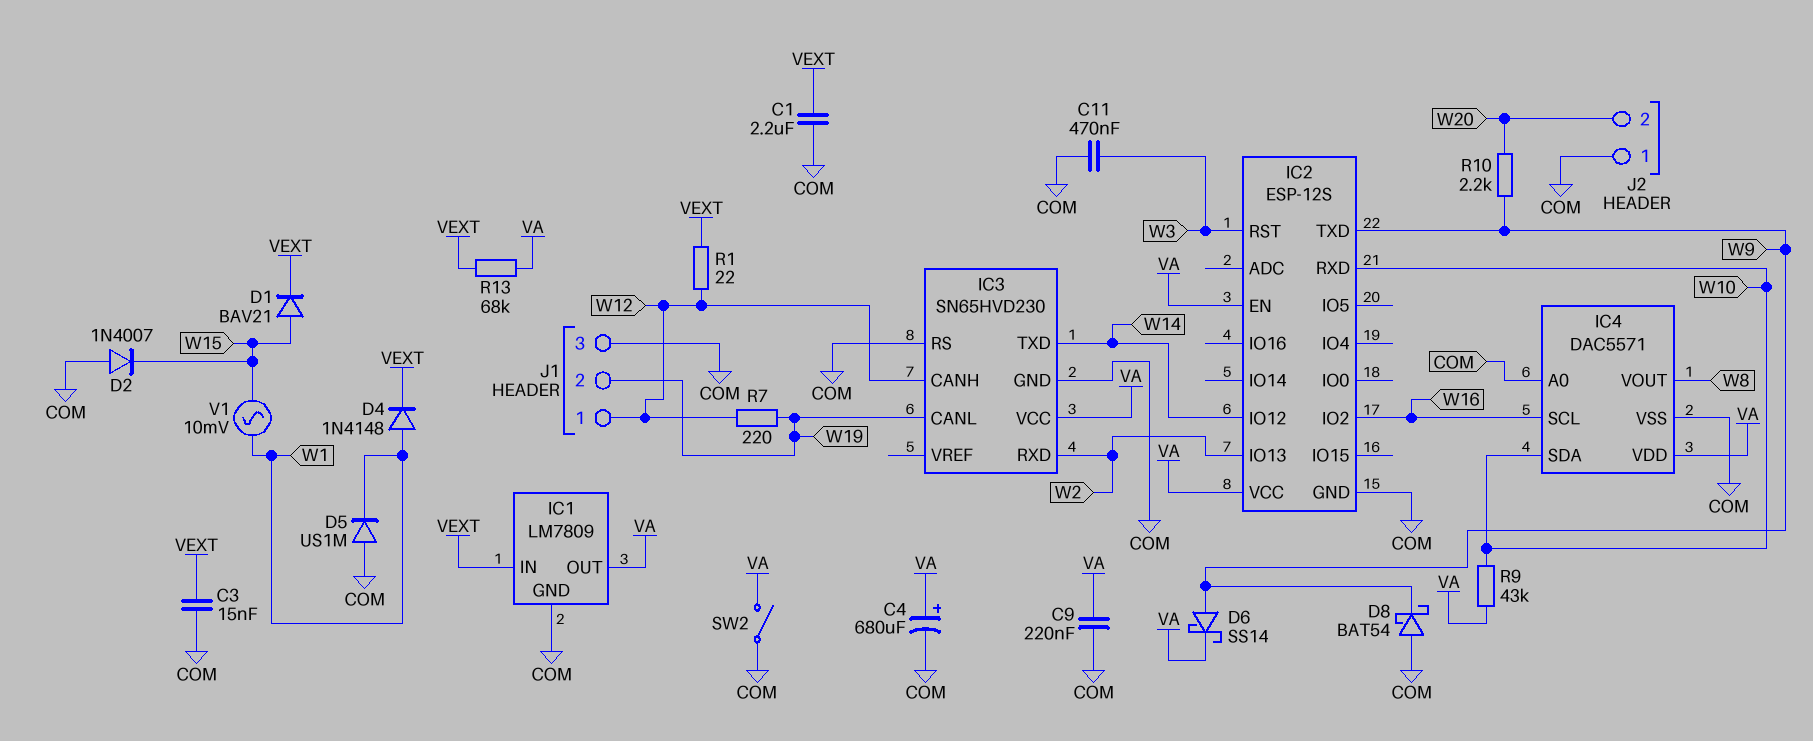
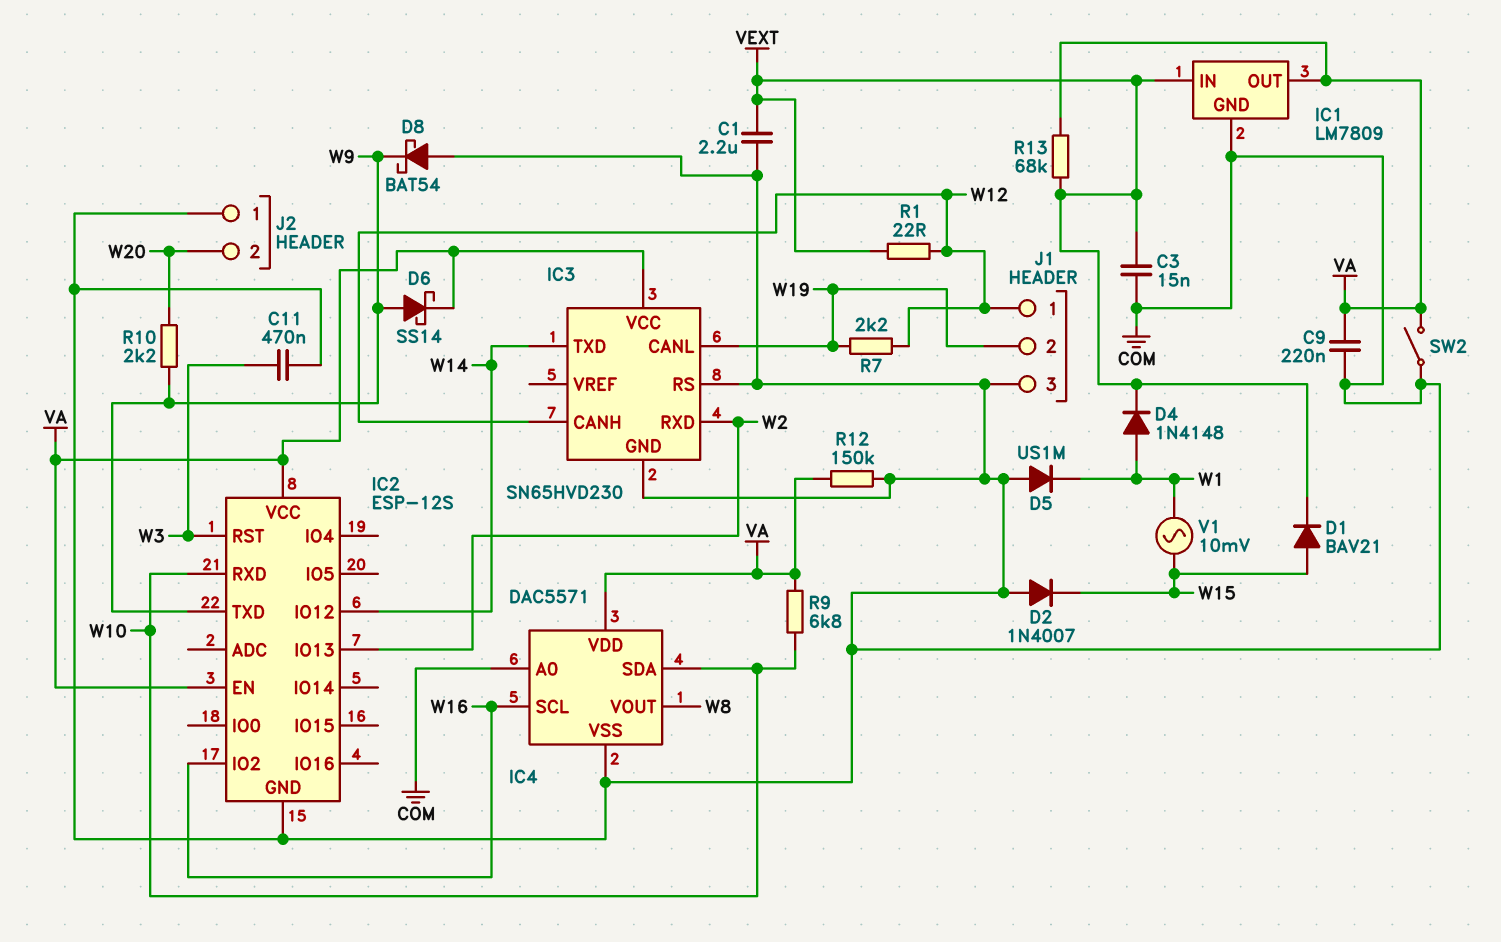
C4: 680uF (plus VA, minus COM) -> none
R7: 220 (W12, W19) -> 2.2k (W12, W19)
R9: 43k (VA, W10) -> 6.8k (VA, W10)
R12: none -> 150k (COM, VA)

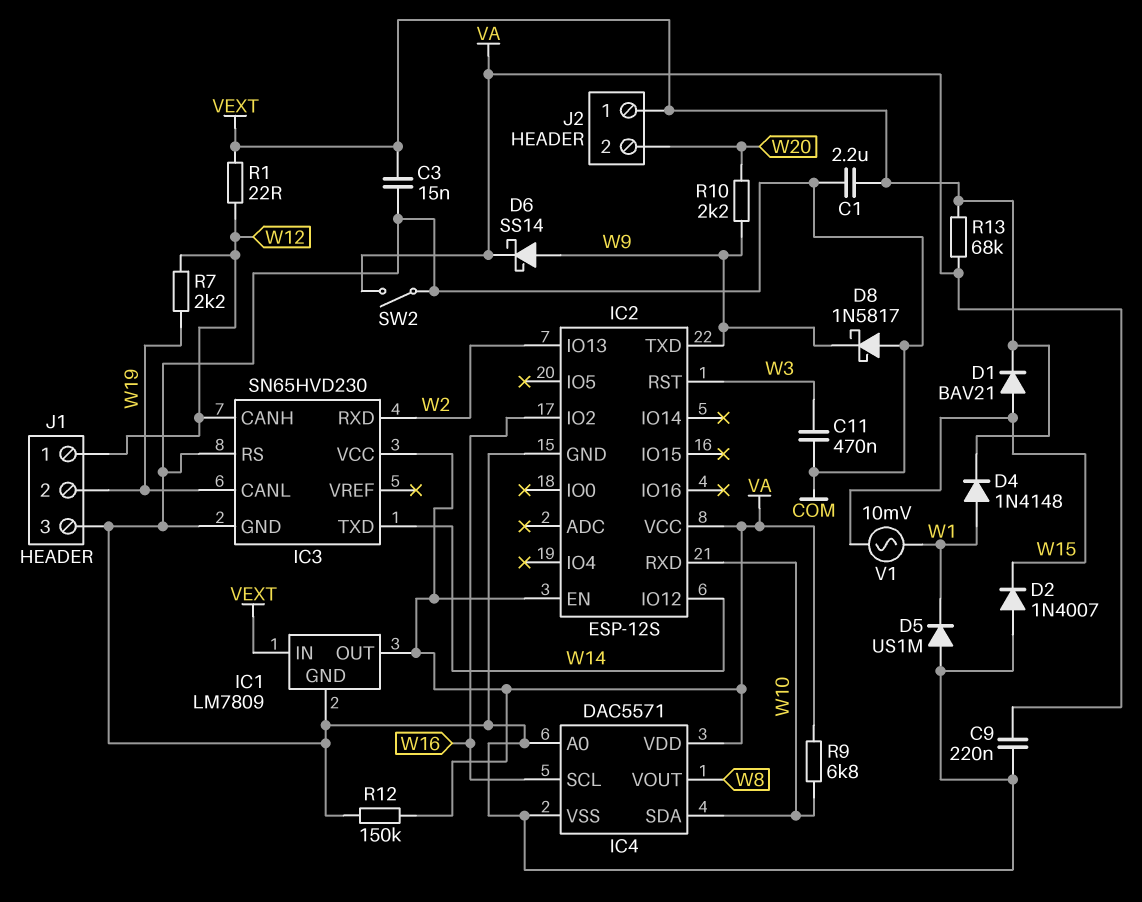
D8: schottky BAT54 (A COM, K W9) -> schottky 1N5817 (A COM, K W9)
J2 pin 1: COM -> VEXT

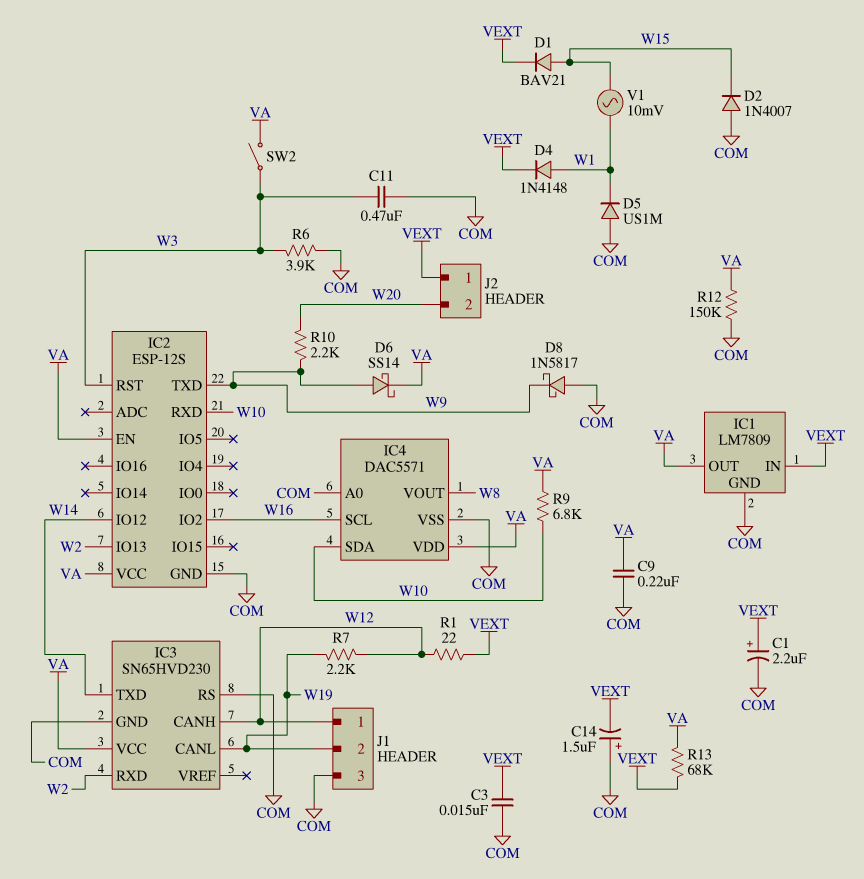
C1: 2.2uF (COM, VEXT) -> 2.2uF (plus VEXT, minus COM)
C14: none -> 1.5uF (plus COM, minus VEXT)
R6: none -> 3.9k (COM, W3)
SW2: switch (COM, VA) -> switch (VA, W3)

